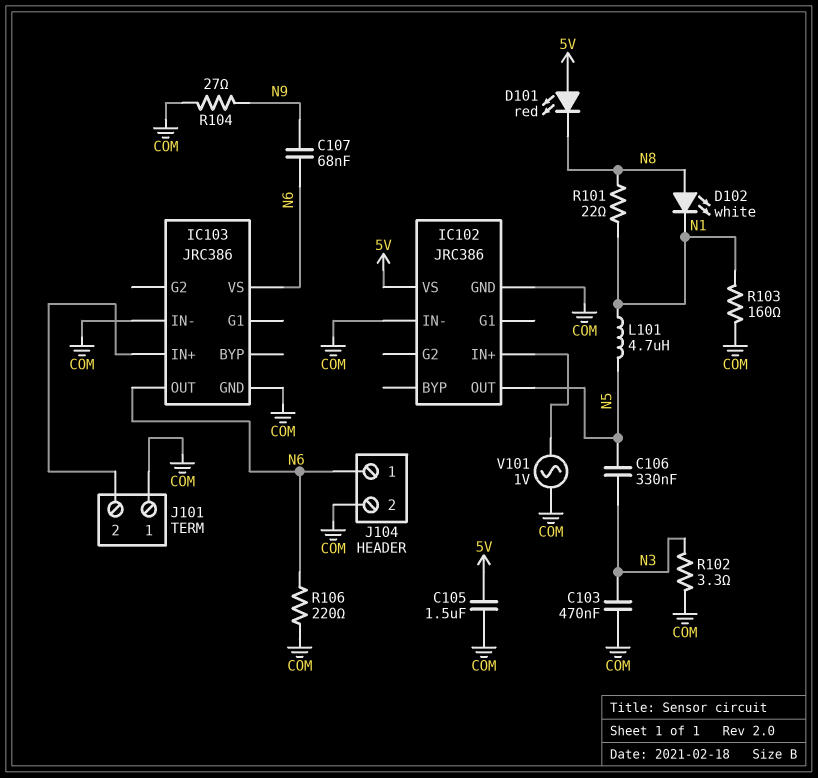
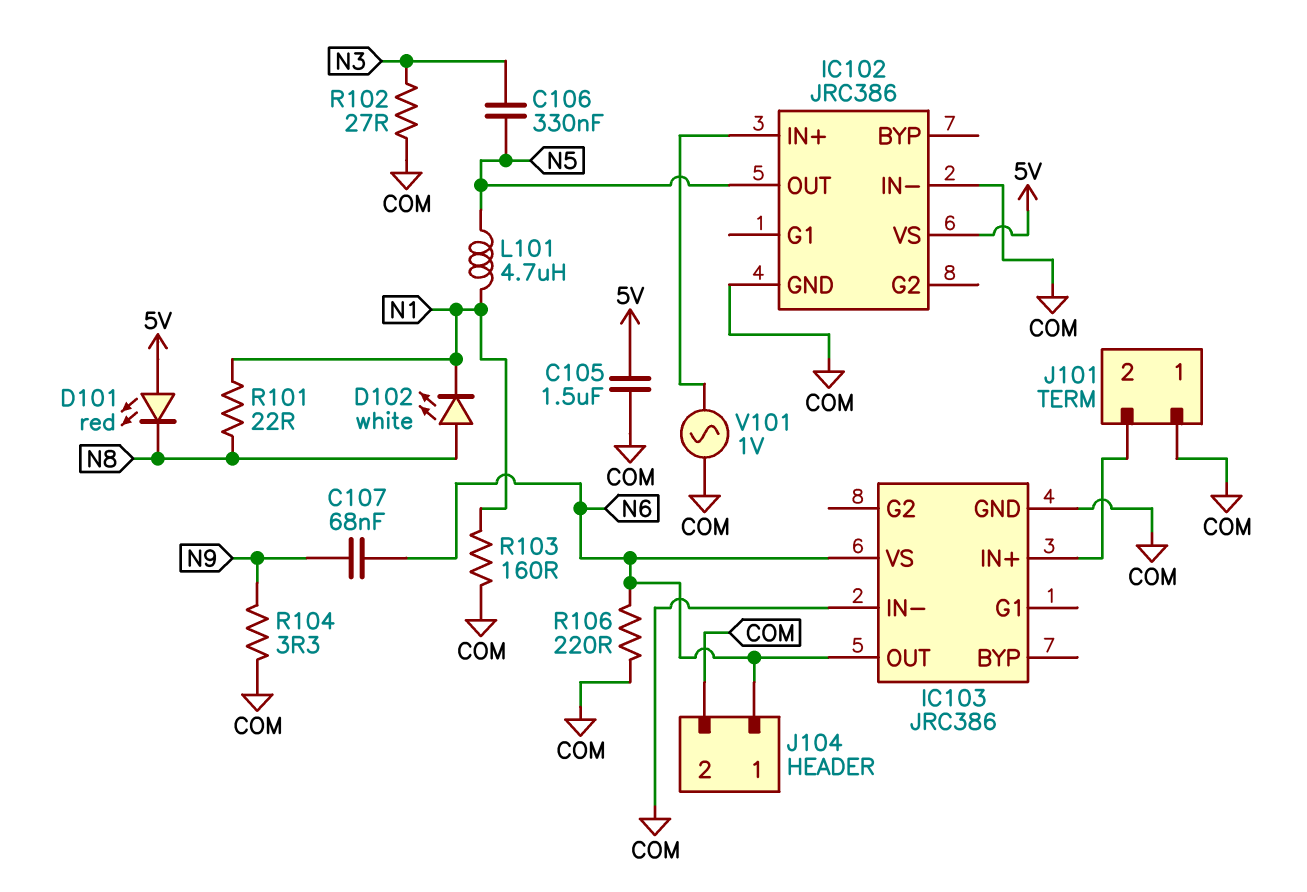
C103: 470nF (COM, N3) -> none
R102: 3.3 (COM, N3) -> 27 (COM, N3)
R104: 27 (COM, N9) -> 3.3 (COM, N9)

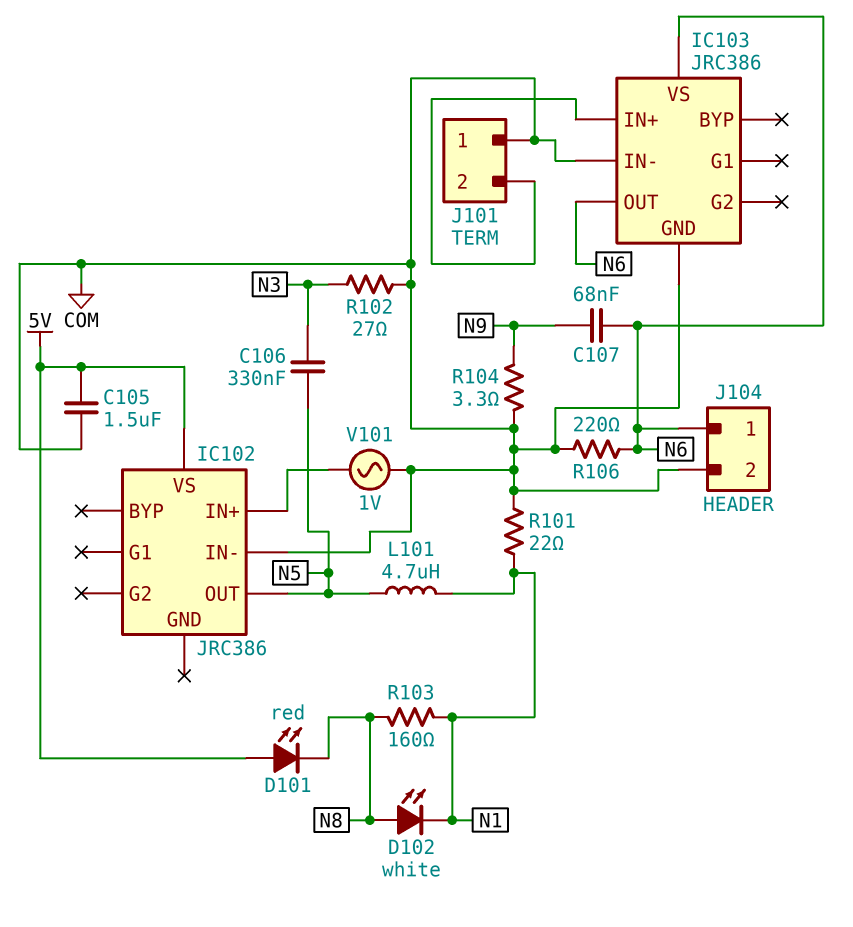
IC102 pin GND: COM -> none
R101: 22 (N1, N8) -> 22 (COM, N1)
R103: 160 (COM, N1) -> 160 (N1, N8)

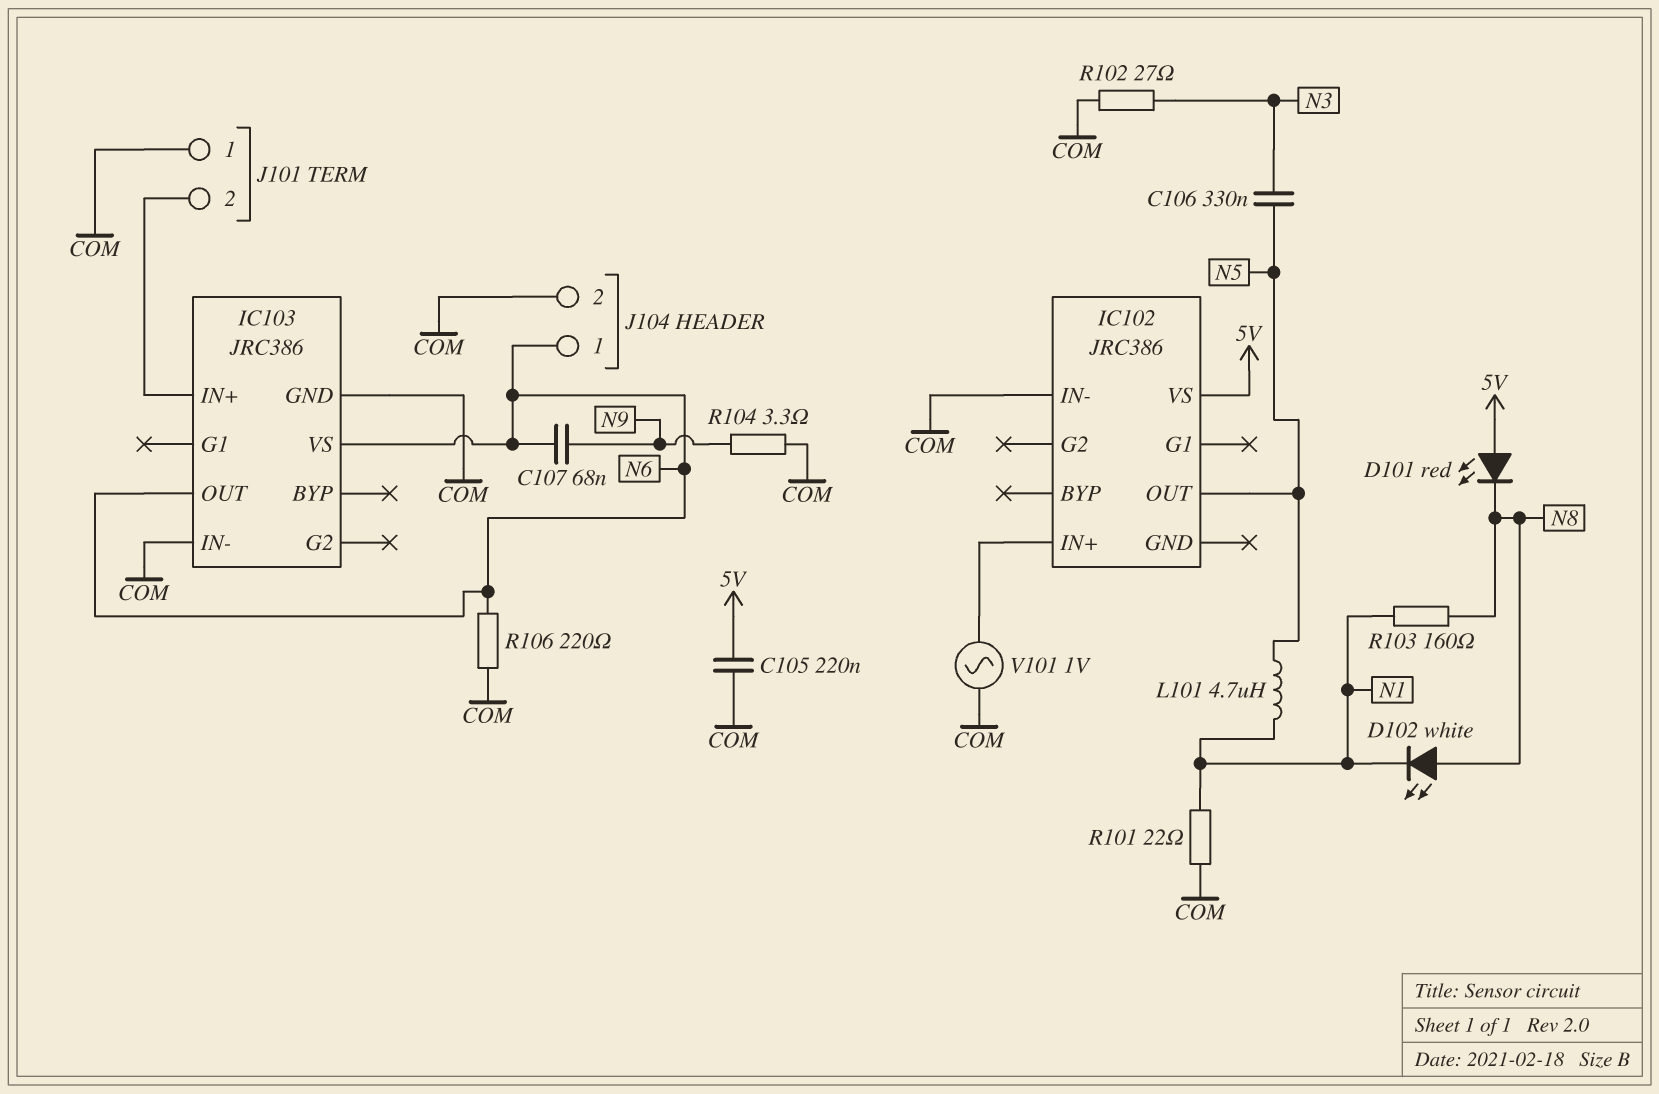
C105: 1.5uF (5V, COM) -> 220nF (5V, COM)

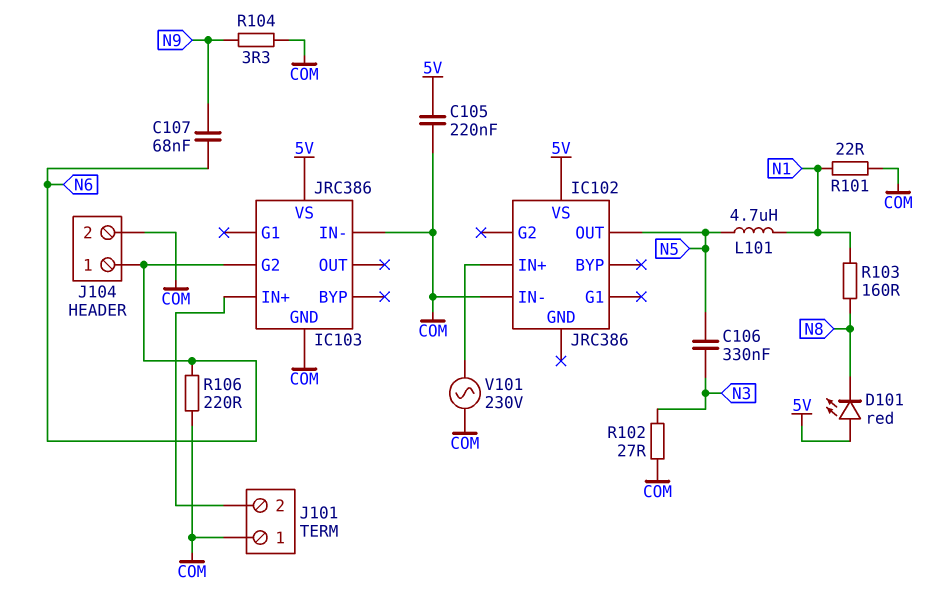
D102: LED white (A N8, K N1) -> none
IC103 pin G2: none -> N6
IC103 pin OUT: N6 -> none
IC103 pin VS: N6 -> 5V
V101: AC 1V (COM, IC102/IN+) -> AC 230V (COM, IC102/IN+)

